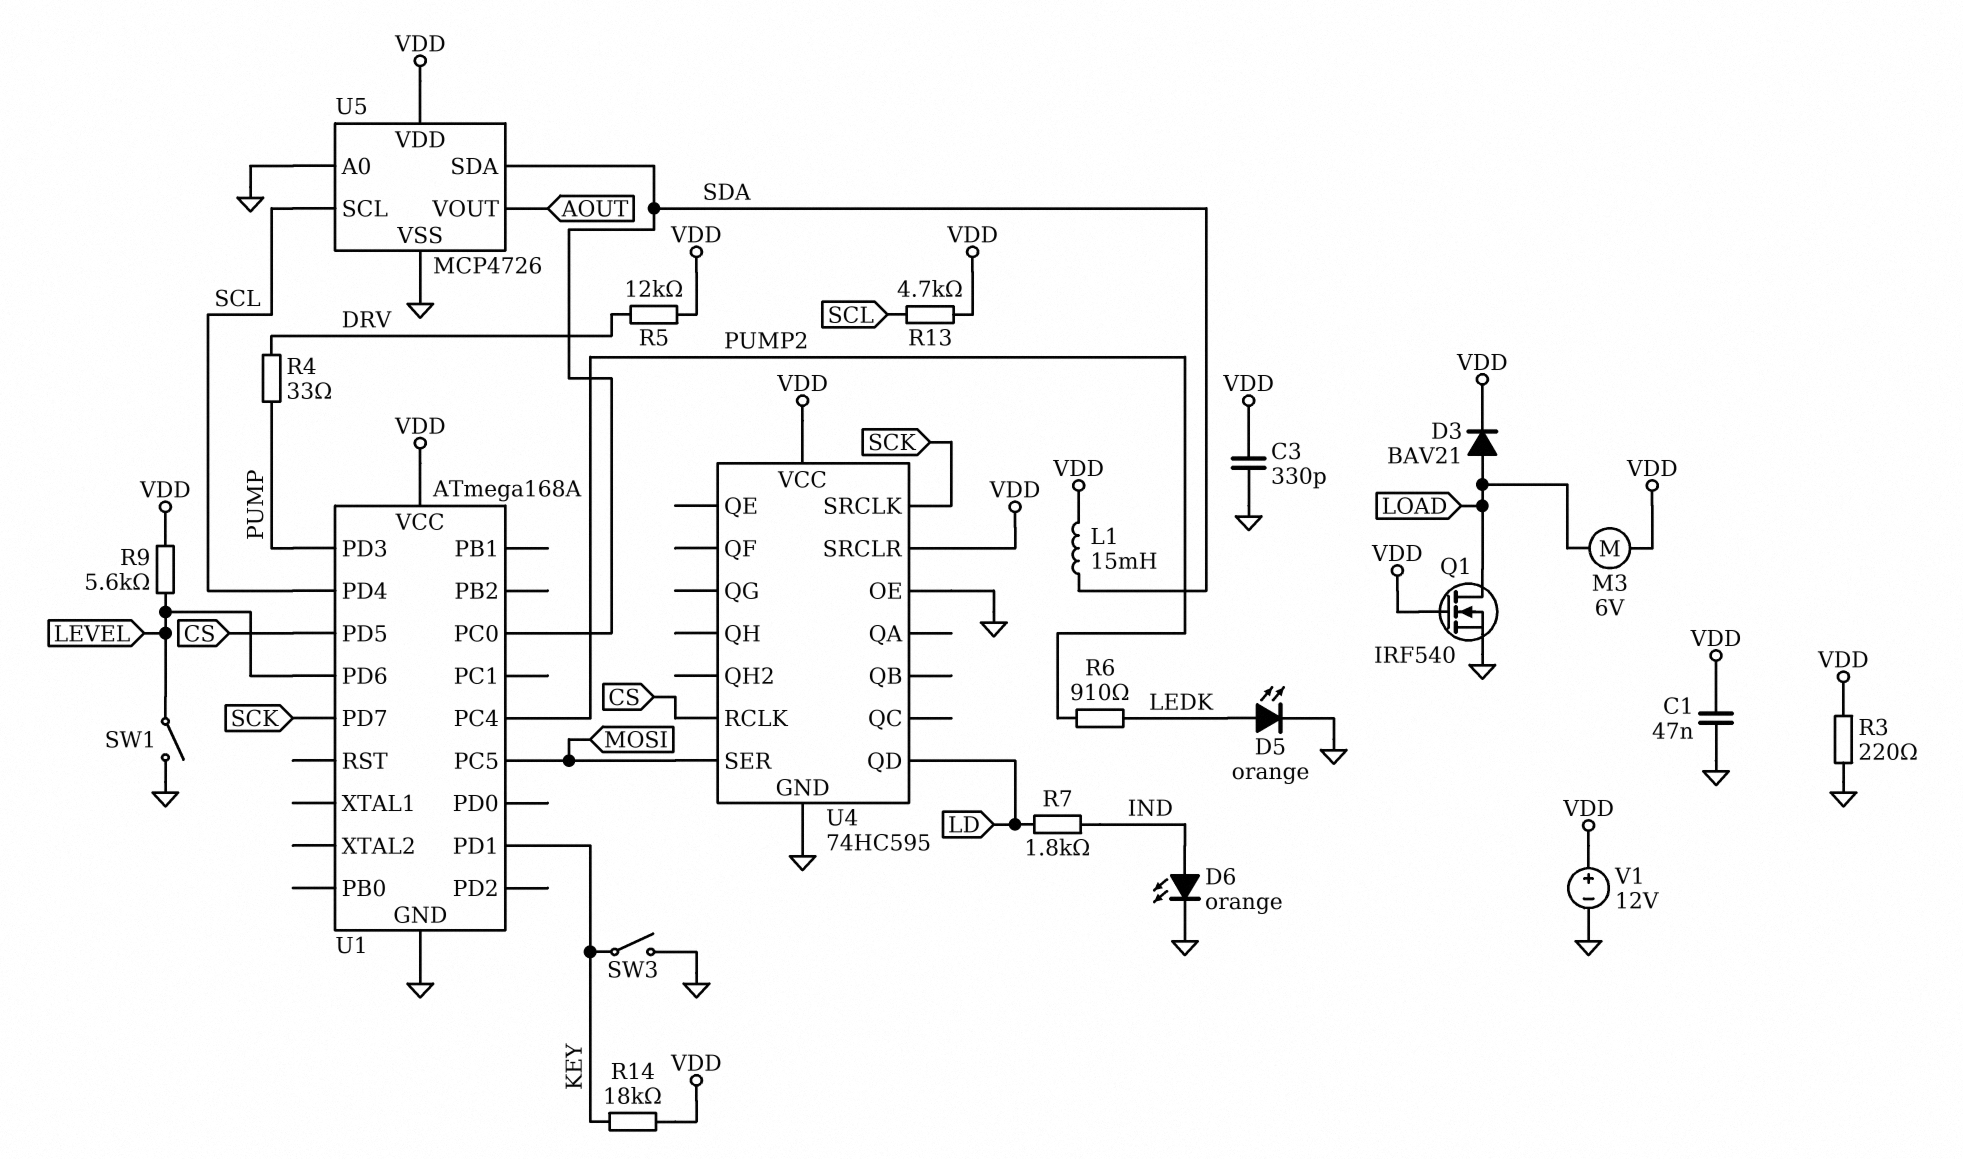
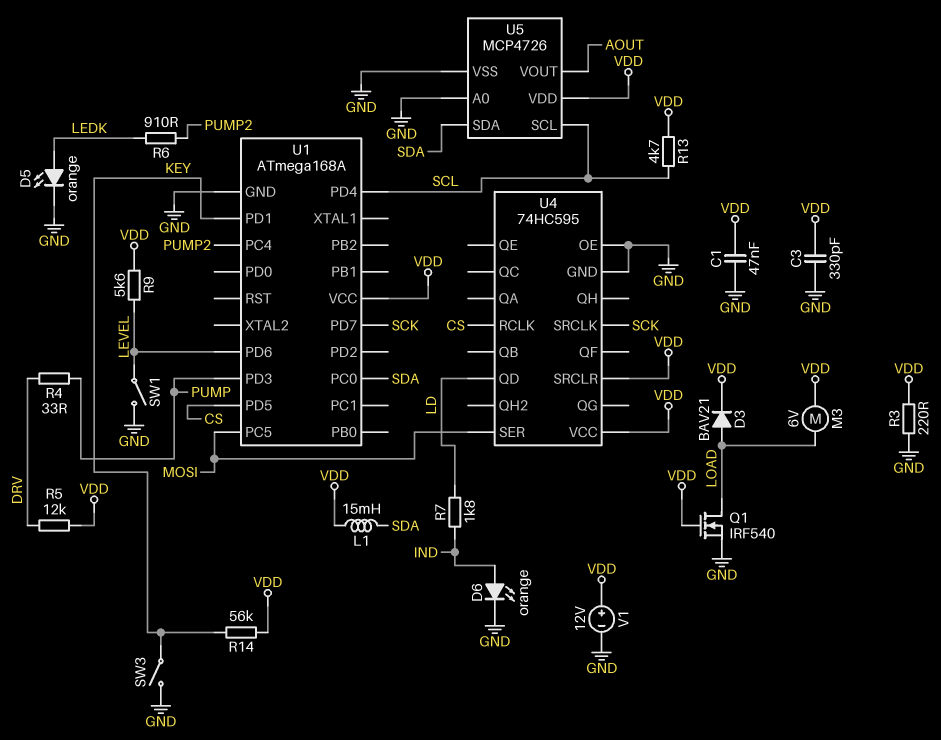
R14: 18k (KEY, VDD) -> 56k (KEY, VDD)

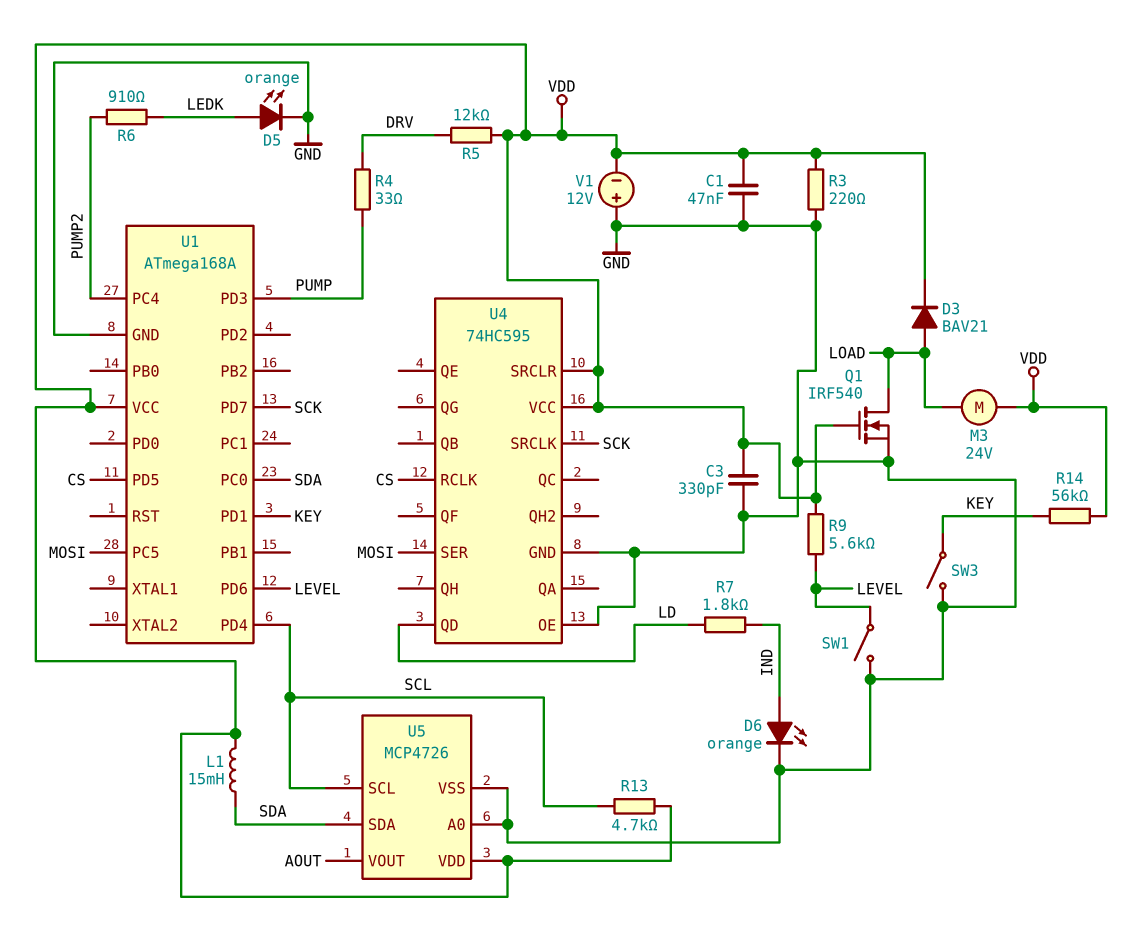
M3: motor 6V (LOAD, VDD) -> motor 24V (LOAD, VDD)
V1: 12V (plus VDD, minus GND) -> 12V (plus GND, minus VDD)

